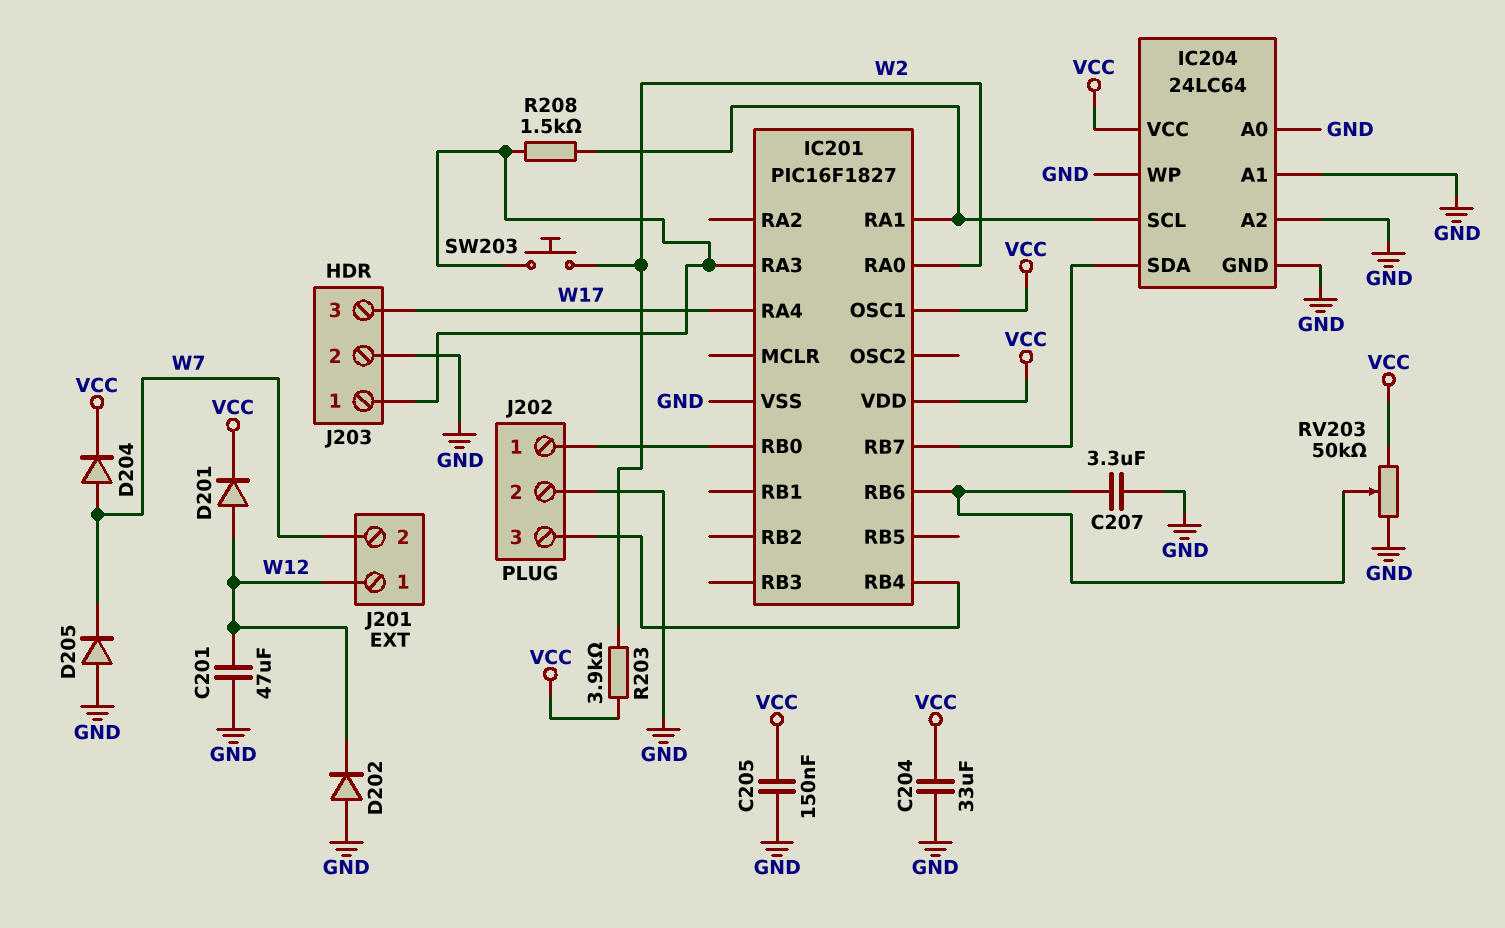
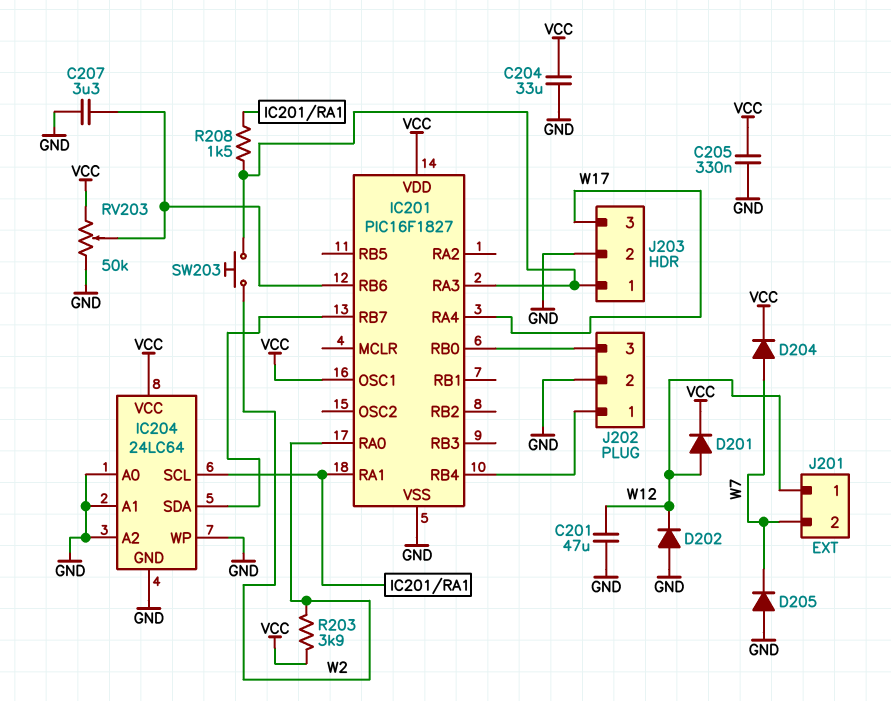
C205: 150nF (GND, VCC) -> 330nF (GND, VCC)
J202 pin 1: IC201/RB0 -> IC201/RB4
J202 pin 3: IC201/RB4 -> IC201/RB0

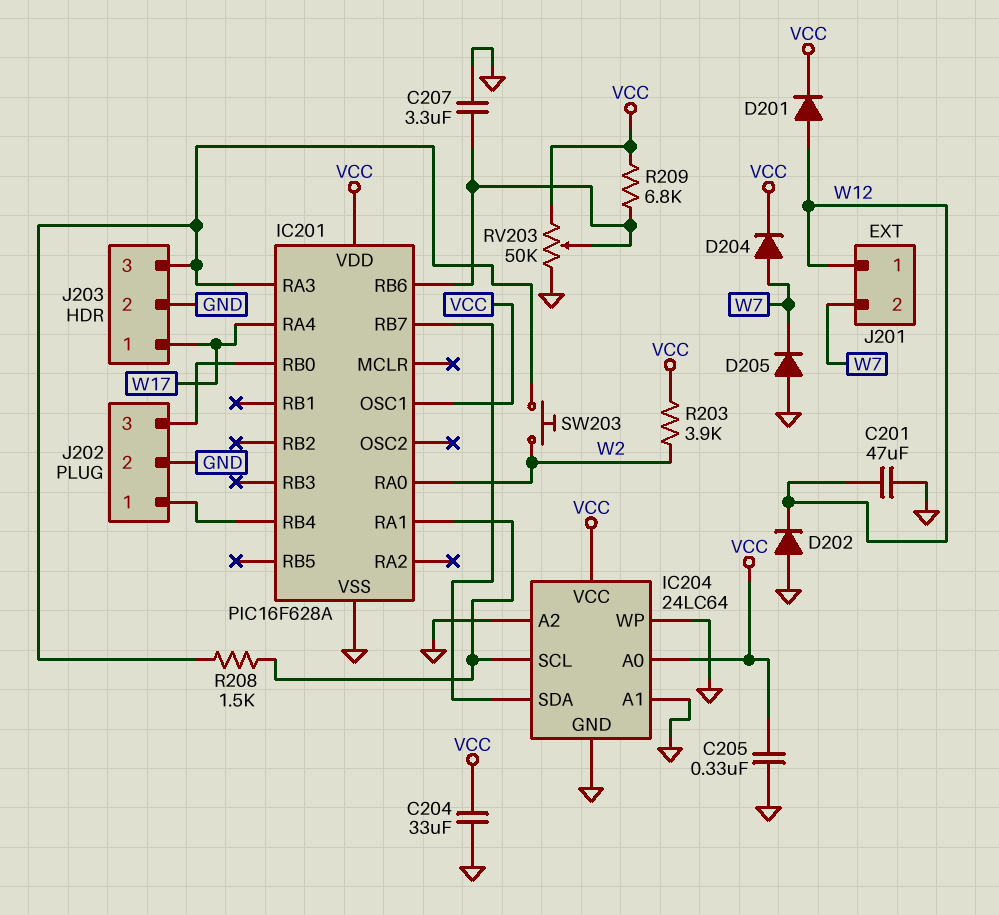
IC201: PIC16F1827 -> PIC16F628A
IC204 pin A0: GND -> VCC
J203 pin 1: IC201/RA3 -> W17
J203 pin 3: W17 -> IC201/RA3
R209: none -> 6.8k (IC201/RB6, VCC)

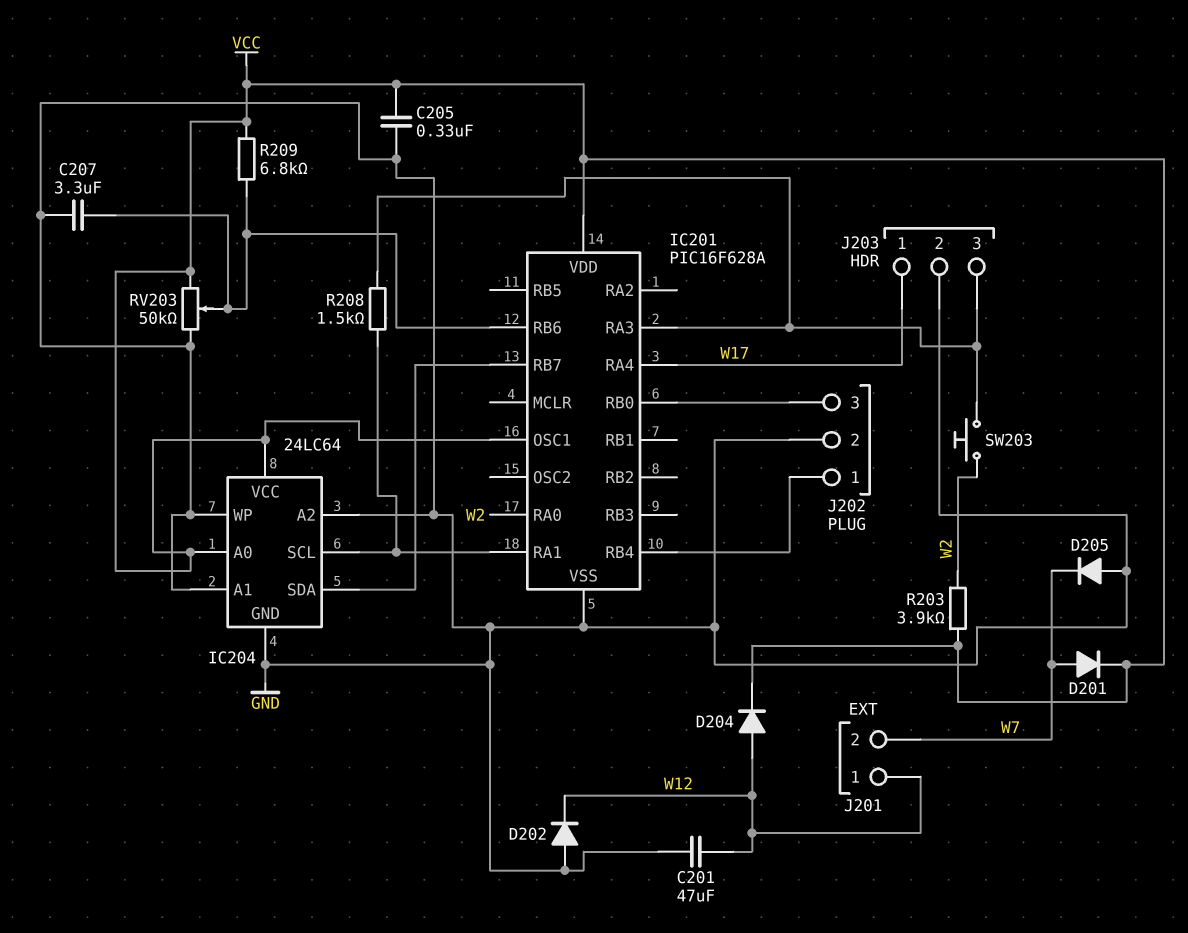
C204: 33uF (GND, VCC) -> none
D201: diode (A W12, K VCC) -> diode (A W7, K VCC)
D204: diode (A W7, K VCC) -> diode (A W12, K VCC)

